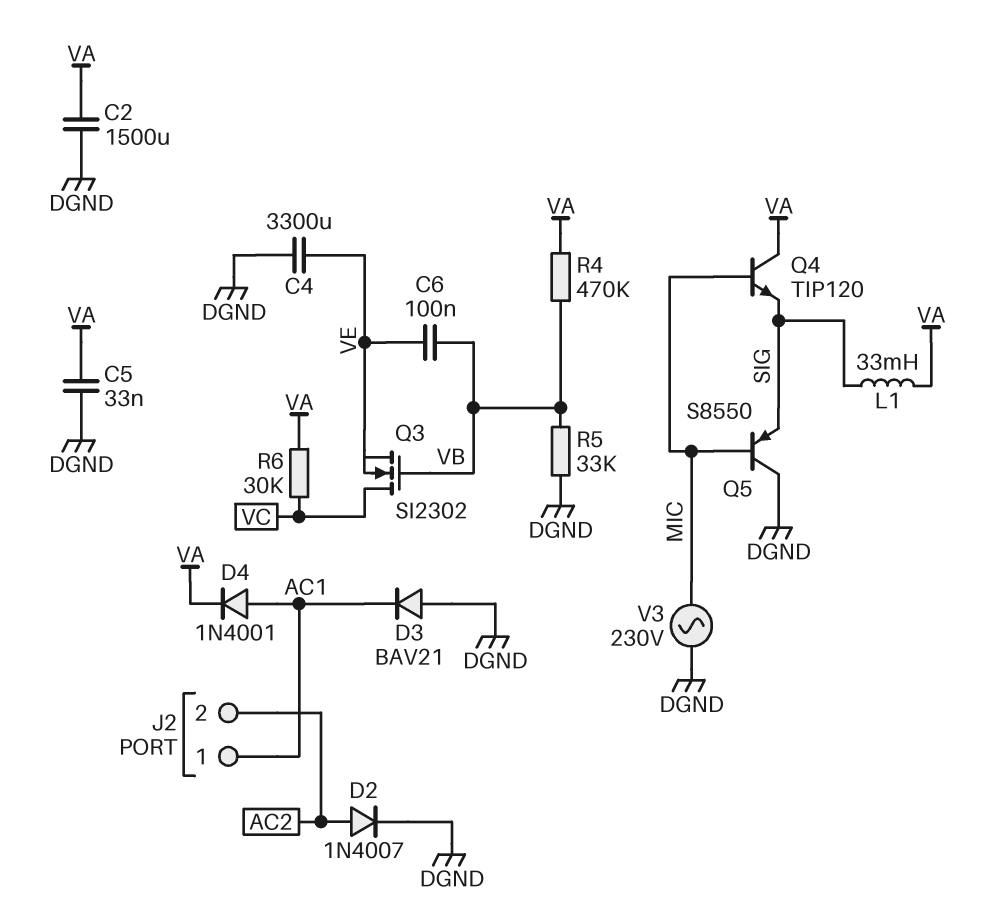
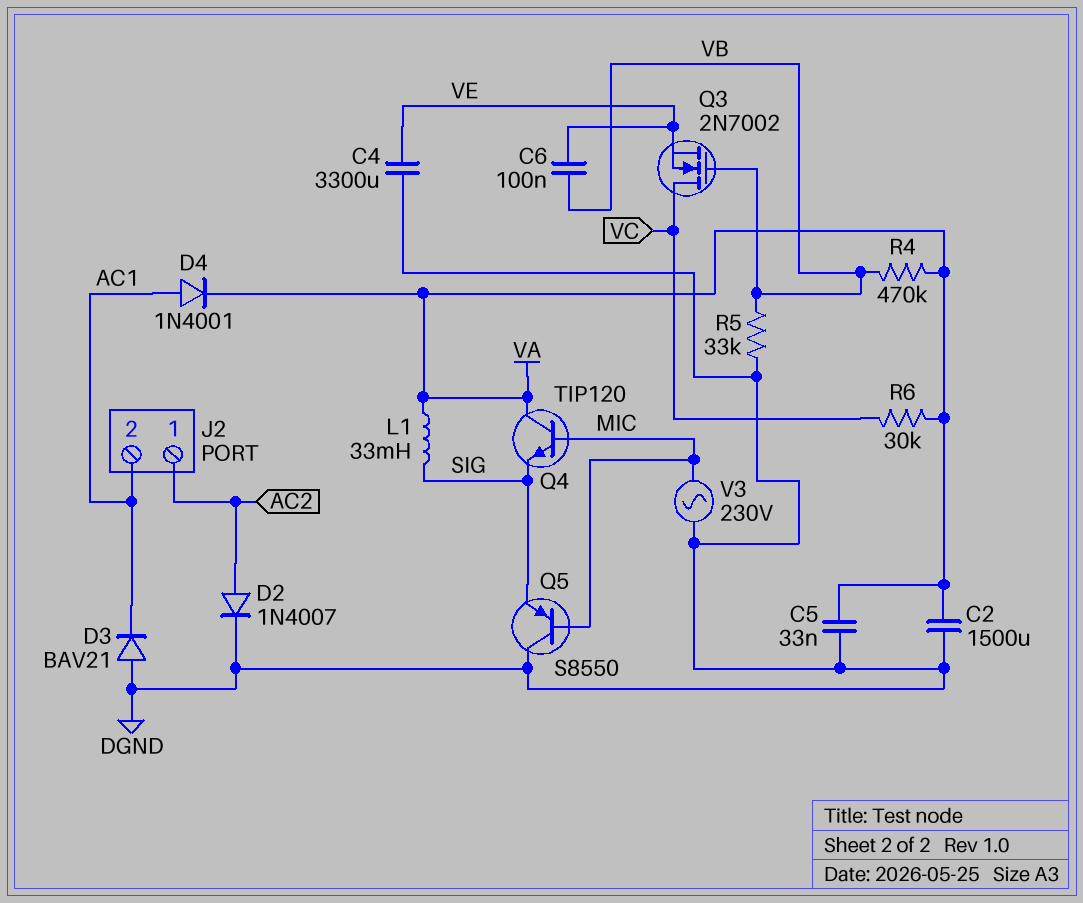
J2 pin 1: AC1 -> AC2
J2 pin 2: AC2 -> AC1
Q3: NMOS SI2302 (G VB, D VC, S VE) -> NMOS 2N7002 (G VB, D VC, S VE)

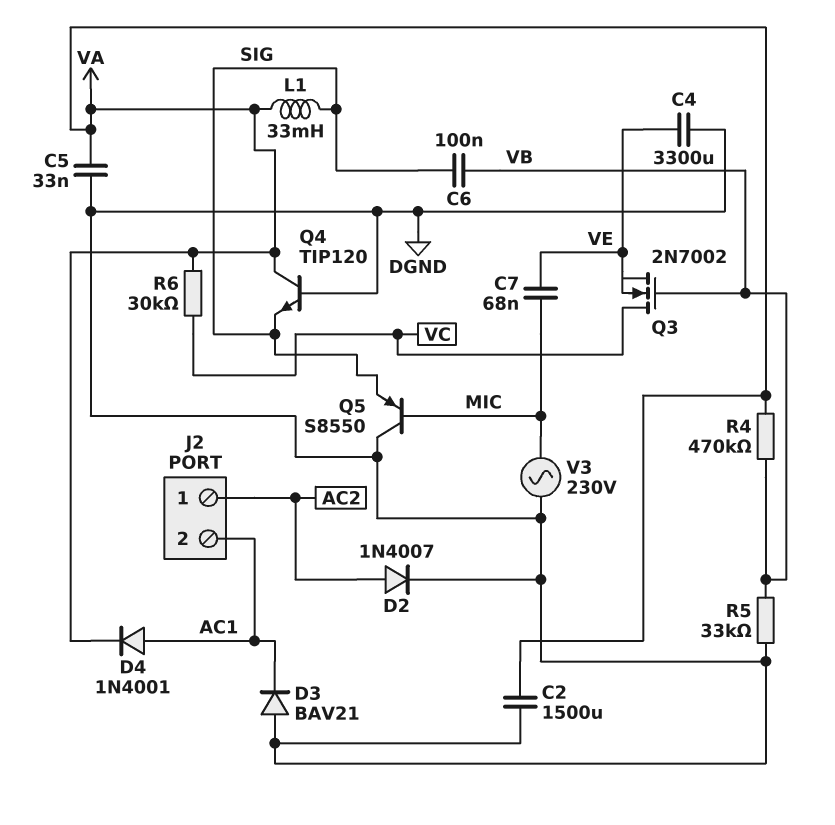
C6: 100nF (VB, VE) -> 100nF (SIG, VB)
C7: none -> 68nF (MIC, VE)
Q4: NPN TIP120 (B MIC, C VA, E SIG) -> NPN TIP120 (B DGND, C VA, E SIG)

